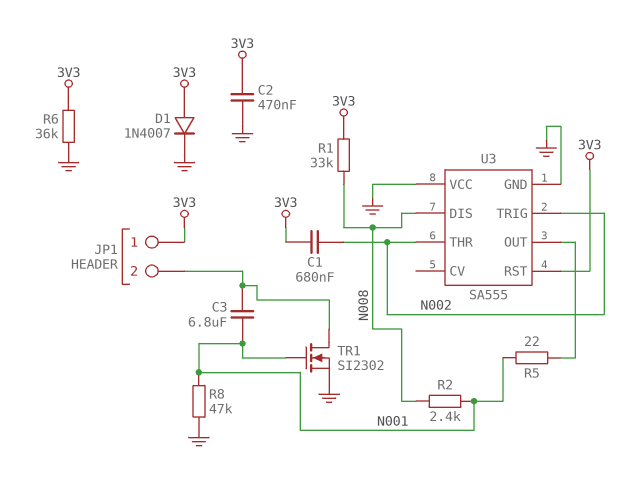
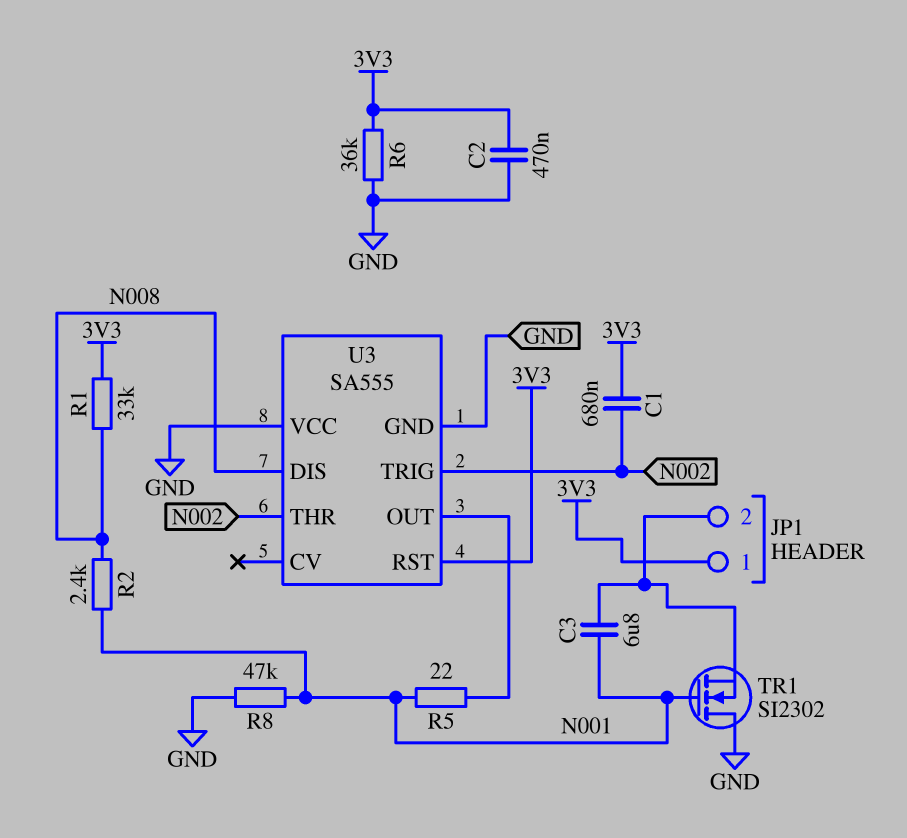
D1: diode 1N4007 (A 3V3, K GND) -> none
TR1: NMOS SI2302 (G N001, D JP1/2, S GND) -> NMOS SI2302 (G N001, D GND, S JP1/2)

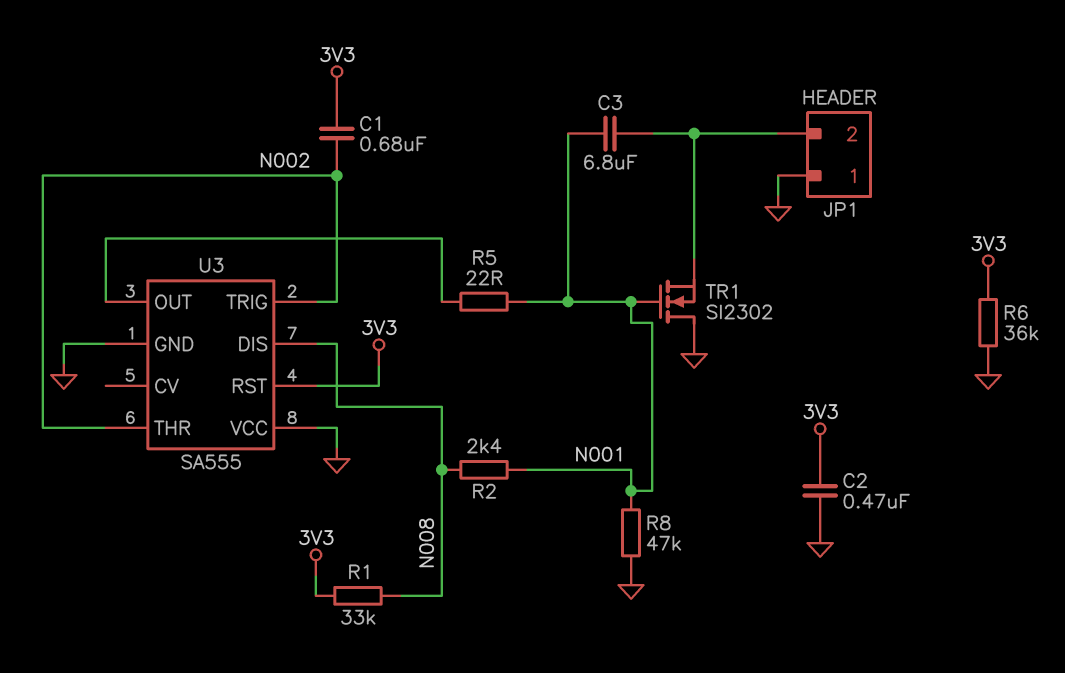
JP1 pin 1: 3V3 -> GND

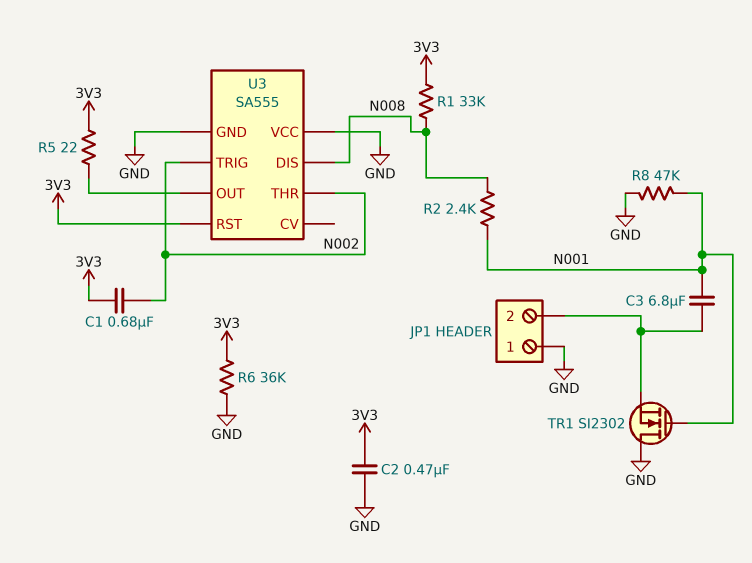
R5: 22 (N001, U3/OUT) -> 22 (3V3, U3/OUT)

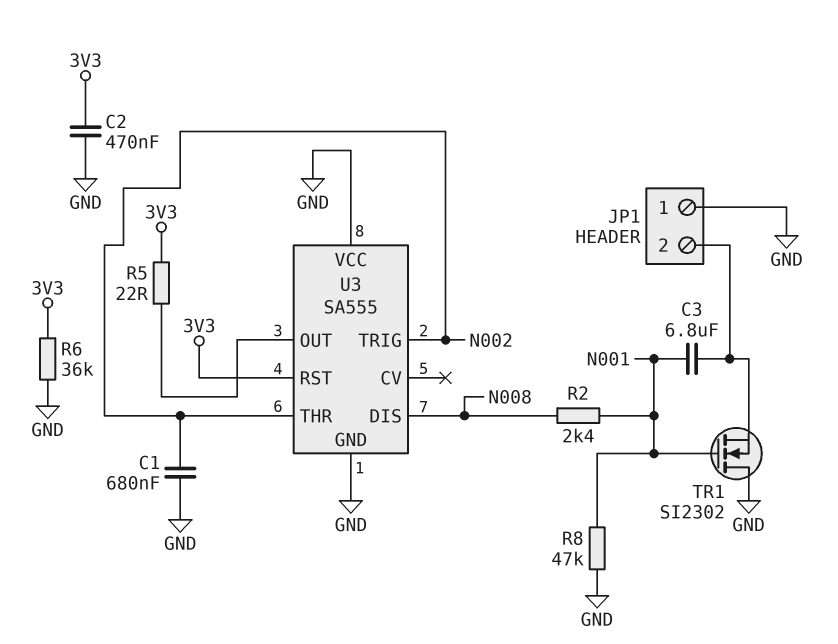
C1: 680nF (3V3, N002) -> 680nF (GND, N002)
R1: 33k (3V3, N008) -> none

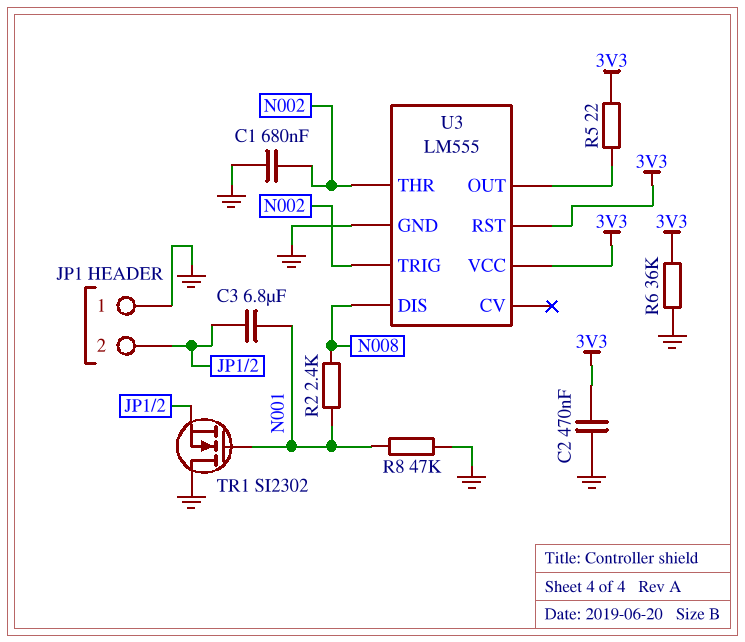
U3: SA555 -> LM555
U3 pin VCC: GND -> 3V3

